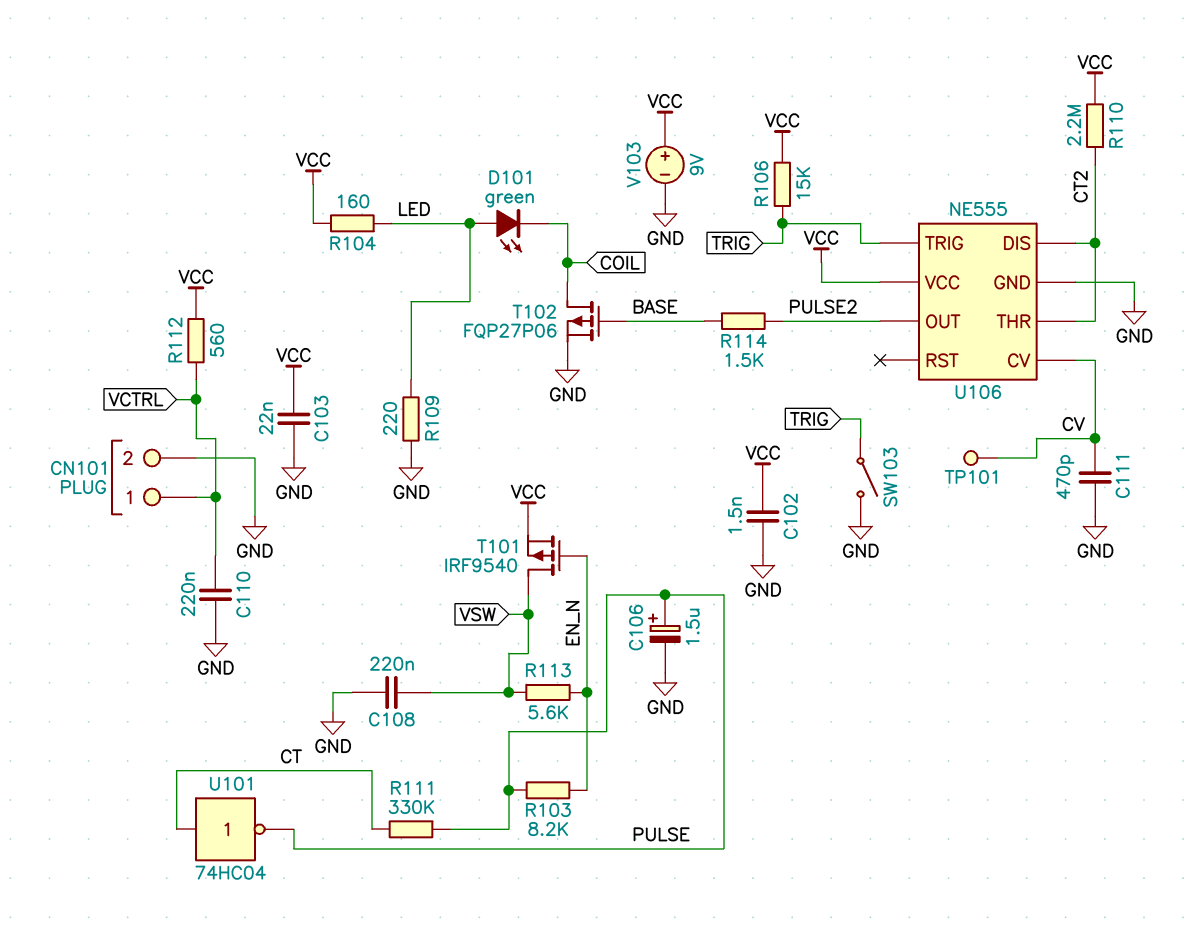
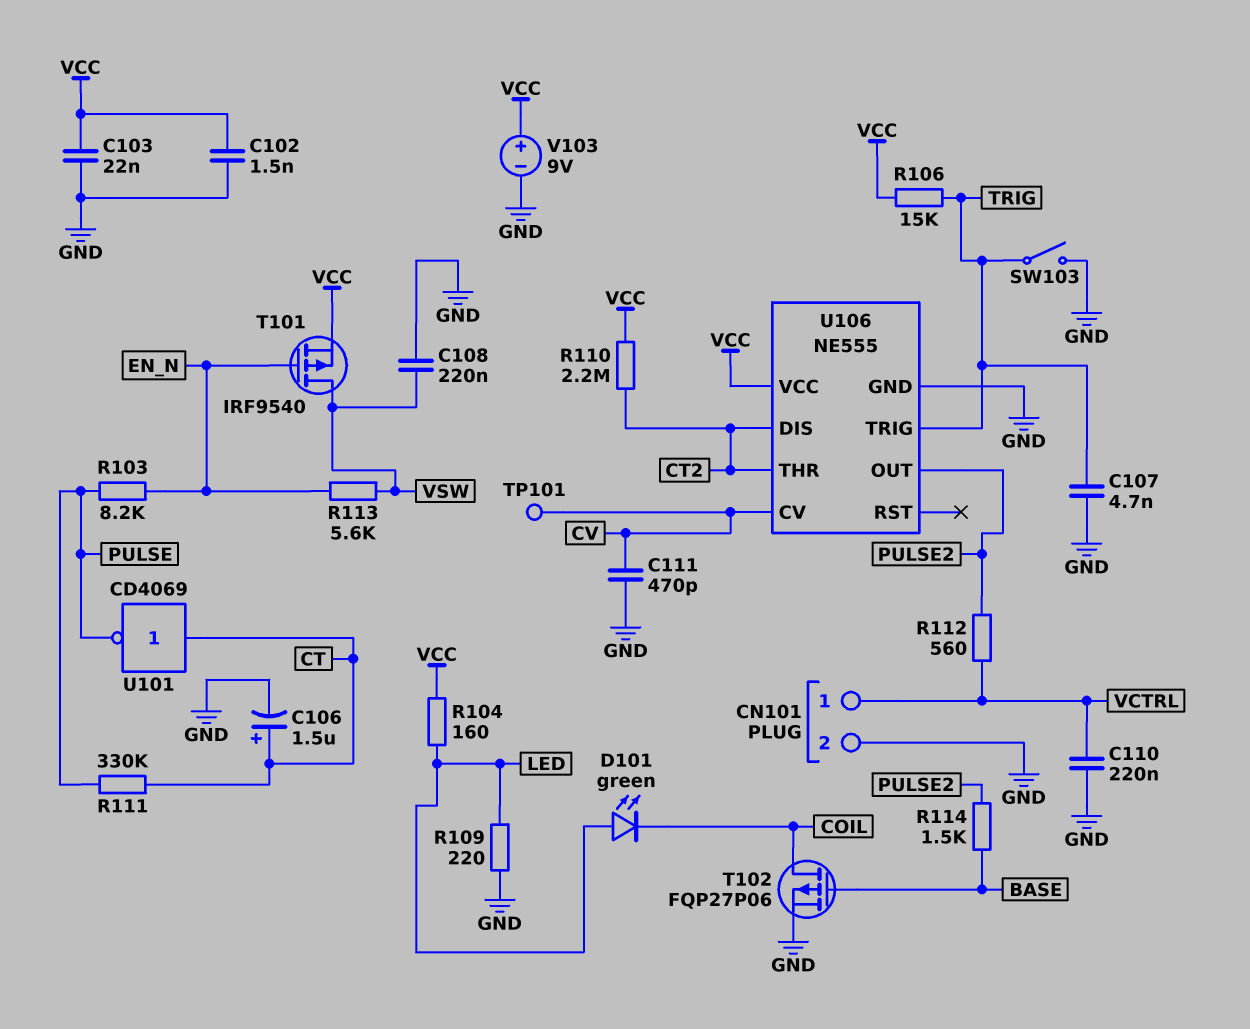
C106: 1.5uF (plus PULSE, minus GND) -> 1.5uF (plus CT, minus GND)
C107: none -> 4.7nF (GND, TRIG)
R112: 560 (VCC, VCTRL) -> 560 (PULSE2, VCTRL)
U101: NOT 74HC04 (in CT, out PULSE) -> NOT CD4069 (in CT, out PULSE)

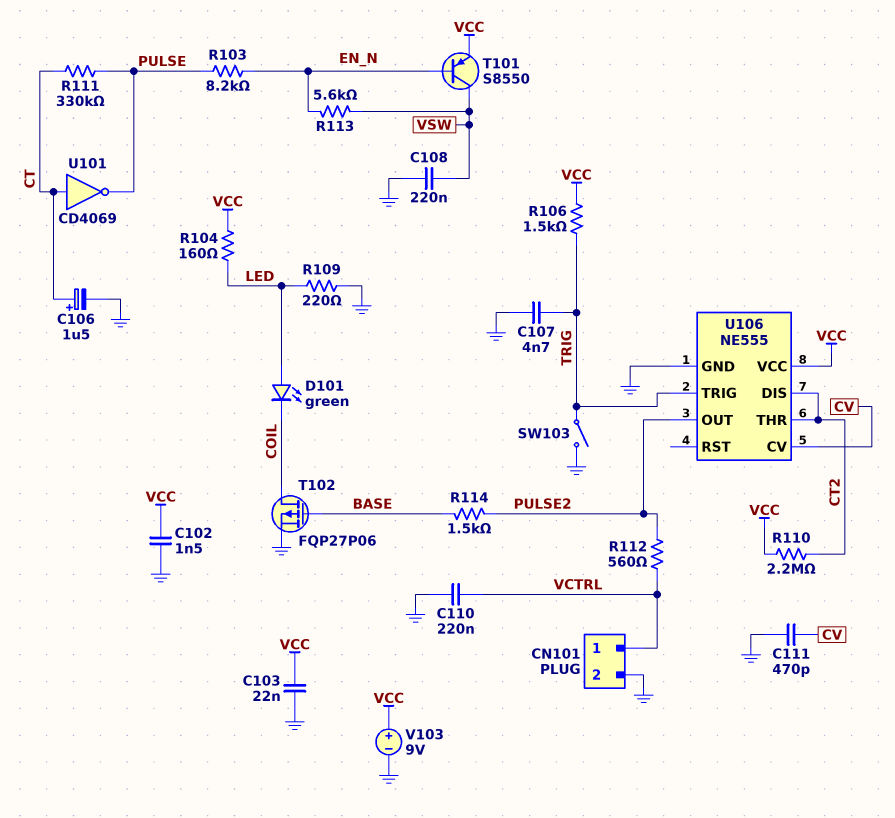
R106: 15k (TRIG, VCC) -> 1.5k (TRIG, VCC)
T101: PMOS IRF9540 (G EN_N, D VSW, S VCC) -> PNP S8550 (B EN_N, C VSW, E VCC)
TP101: test point (CV) -> none

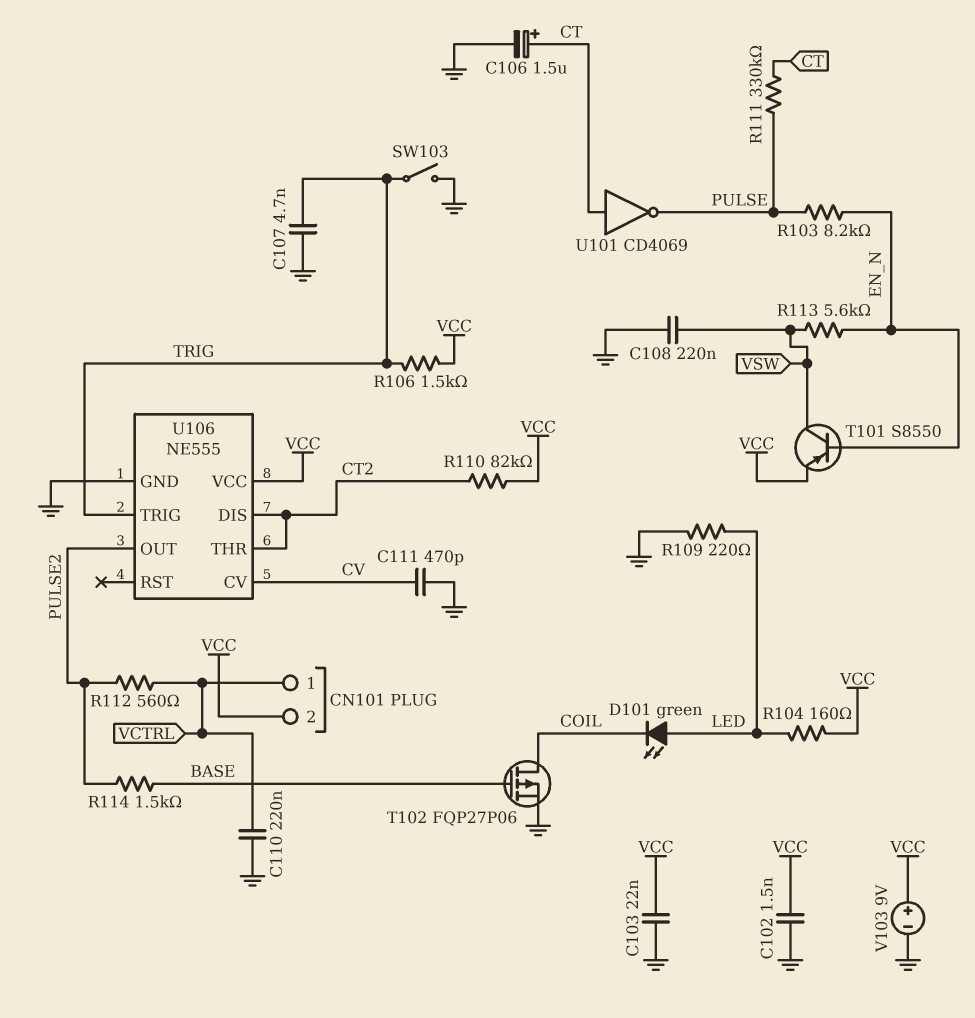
CN101 pin 2: GND -> VCC
R110: 2.2M (CT2, VCC) -> 82k (CT2, VCC)

